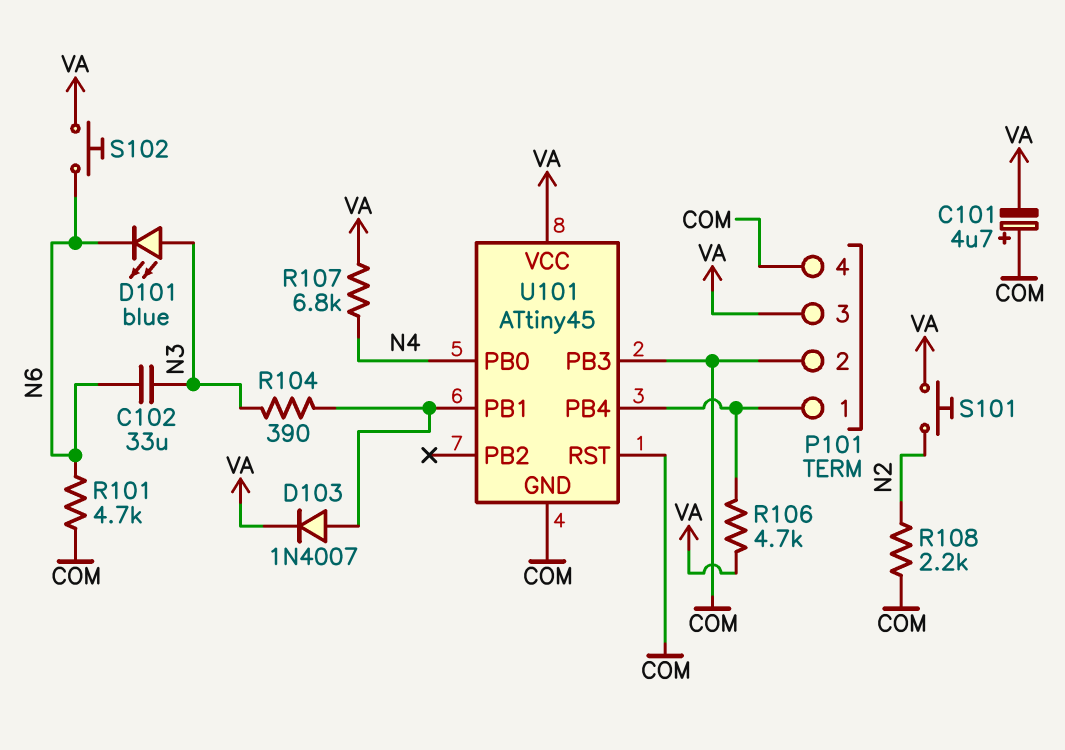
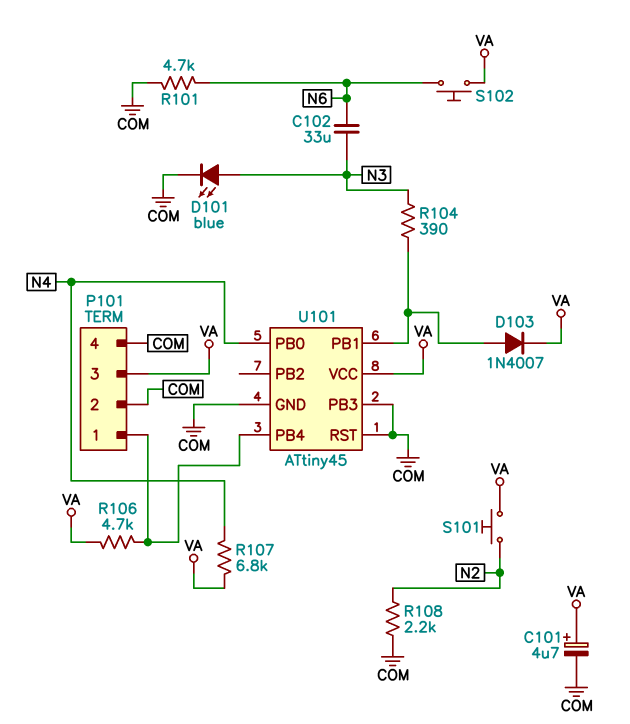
C101: 4.7uF (plus COM, minus VA) -> 4.7uF (plus VA, minus COM)
D101: LED blue (A N3, K N6) -> LED blue (A N3, K COM)

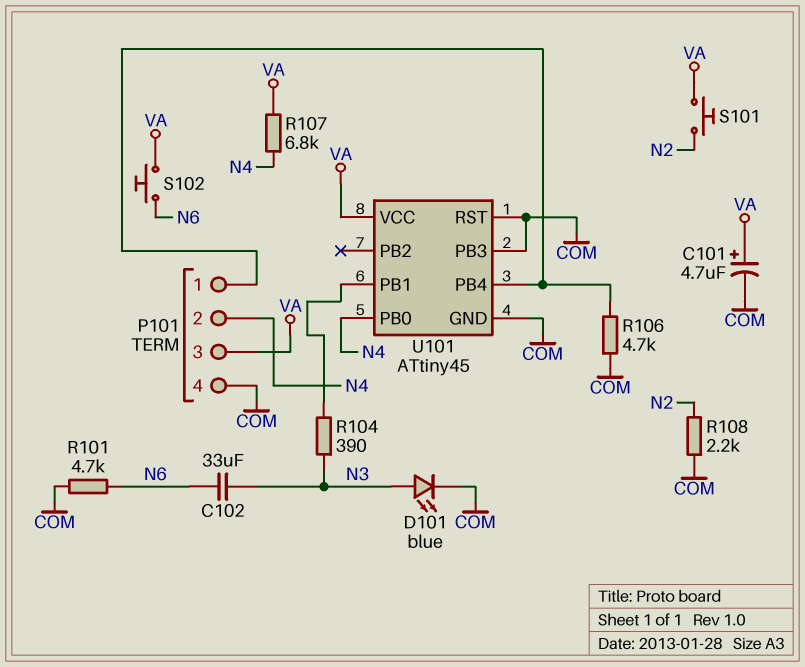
D103: diode 1N4007 (A U101/PB1, K VA) -> none
P101 pin 2: COM -> N4
R106: 4.7k (P101/1, VA) -> 4.7k (COM, P101/1)

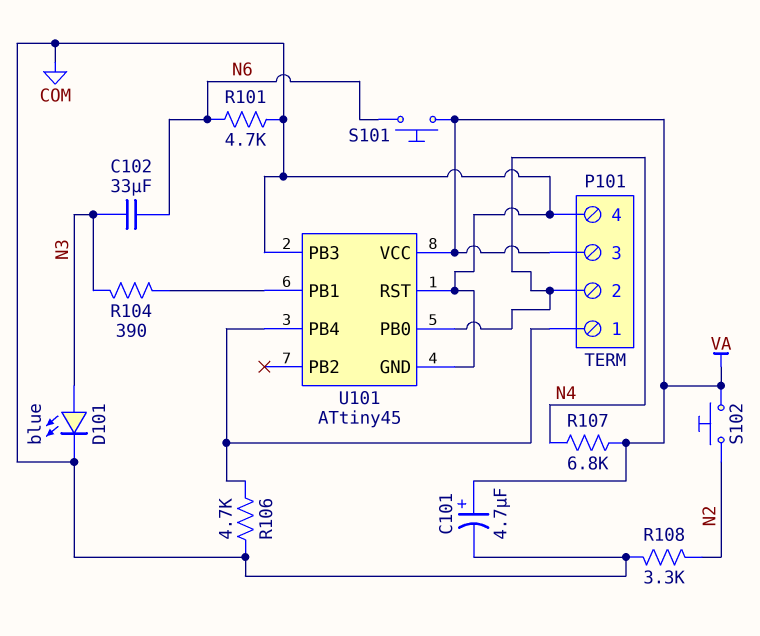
R108: 2.2k (COM, N2) -> 3.3k (COM, N2)
S101: button (N2, VA) -> button (N6, VA)
S102: button (N6, VA) -> button (N2, VA)

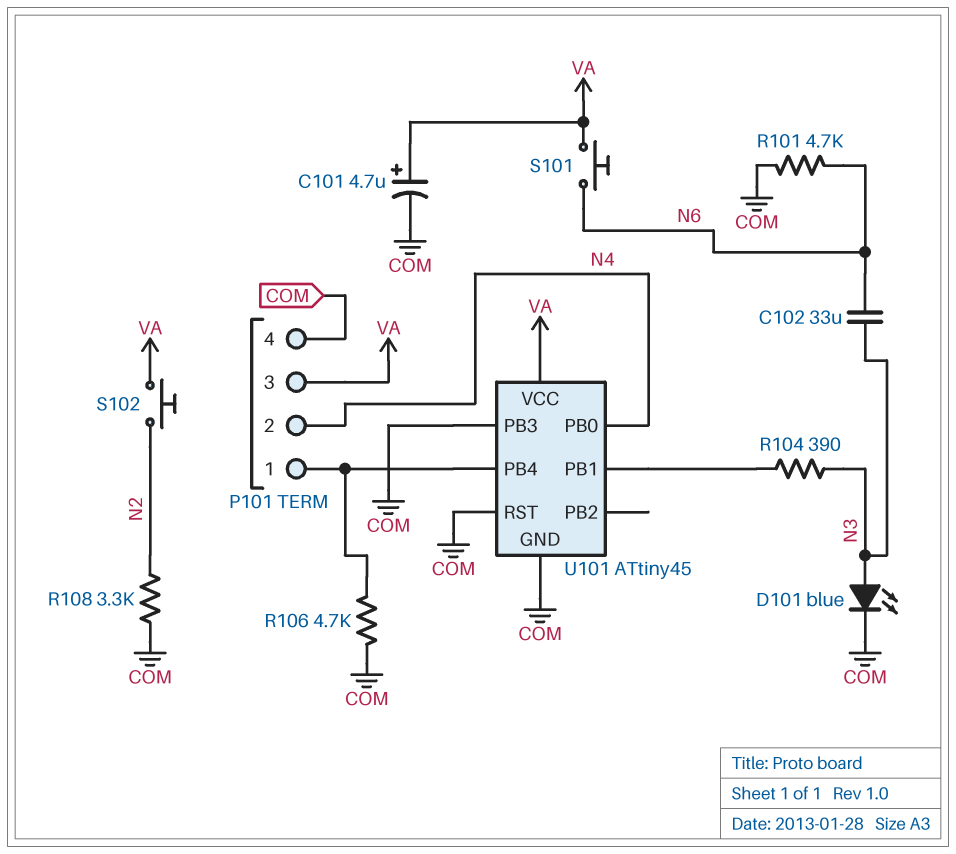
R107: 6.8k (N4, VA) -> none

